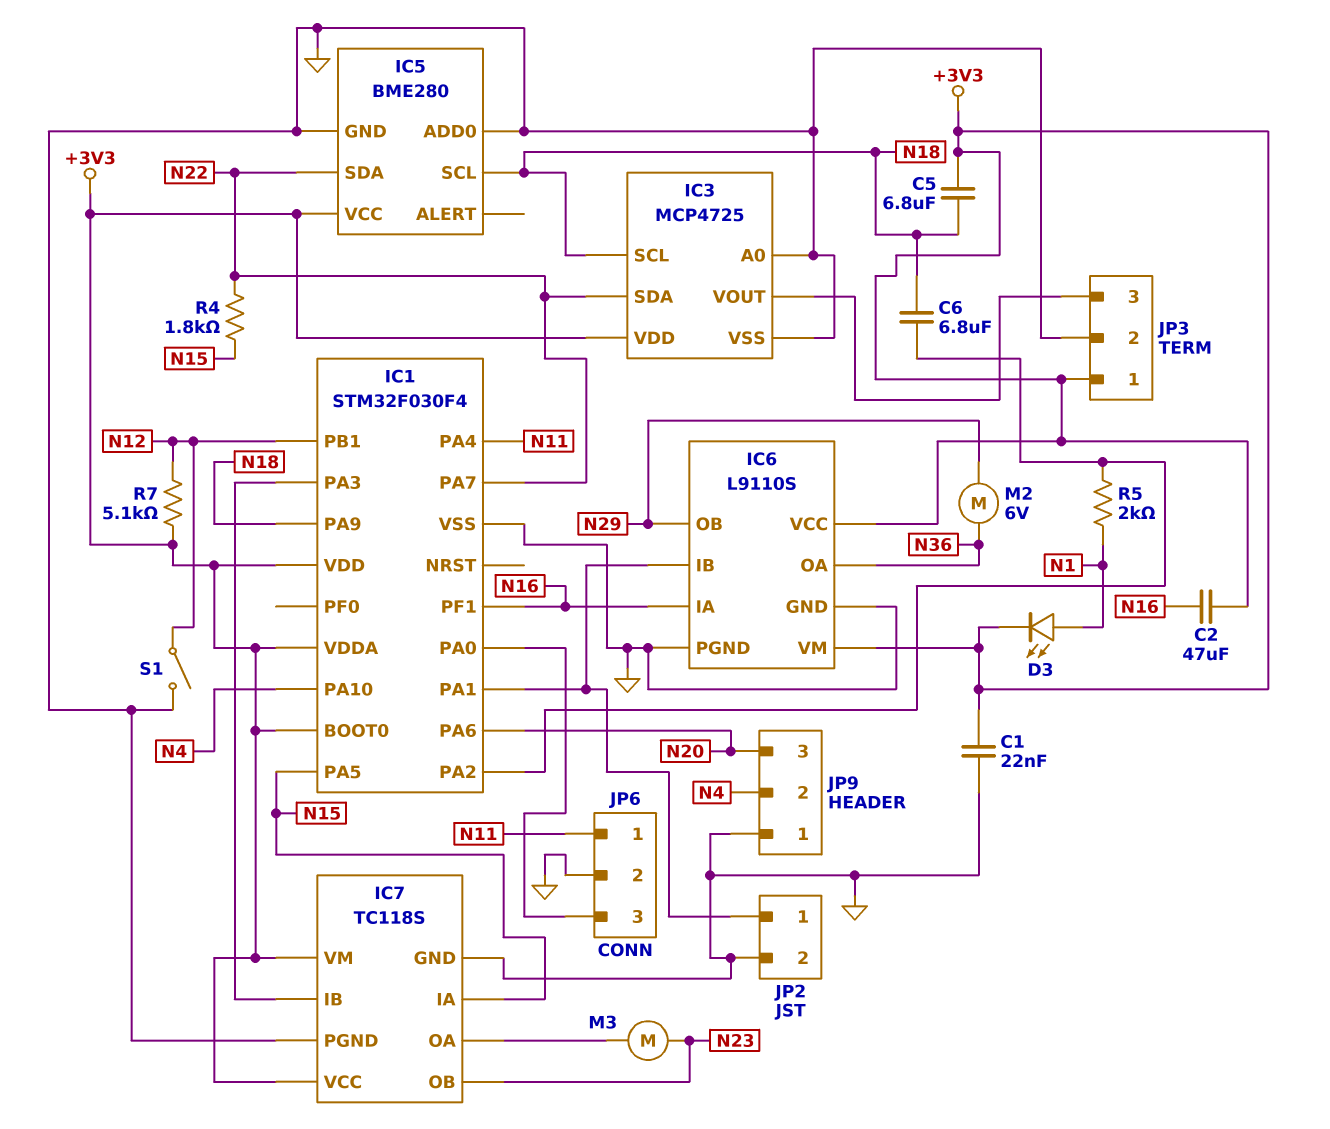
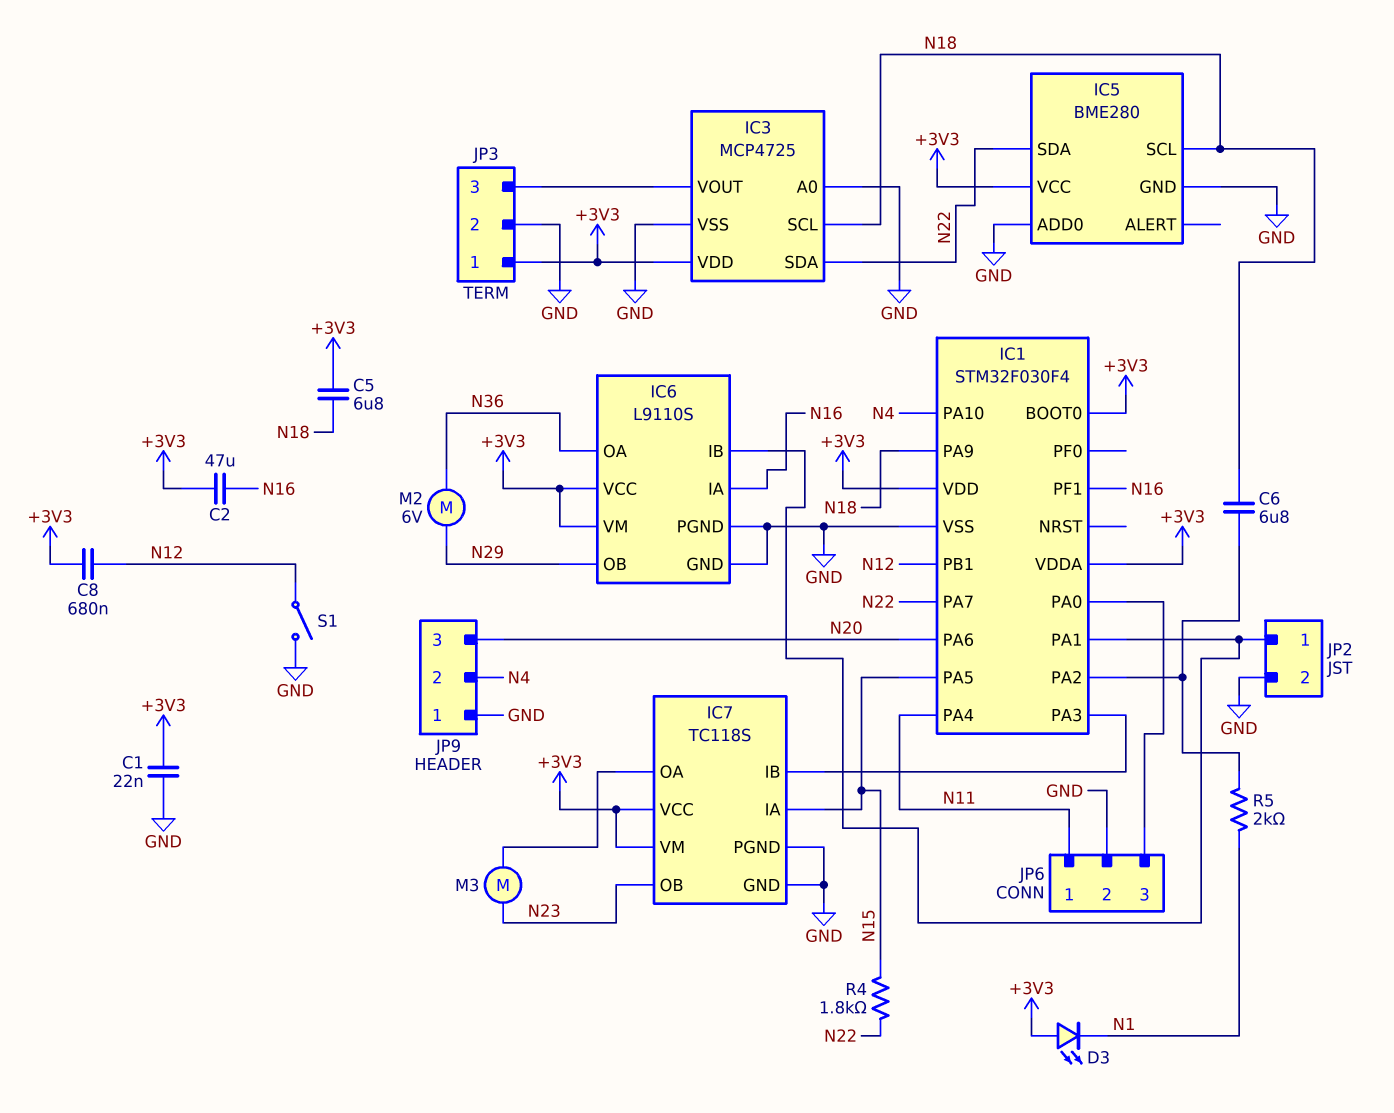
C8: none -> 680nF (+3V3, N12)
D3: LED (A N1, K +3V3) -> LED (A +3V3, K N1)
R7: 5.1k (+3V3, N12) -> none

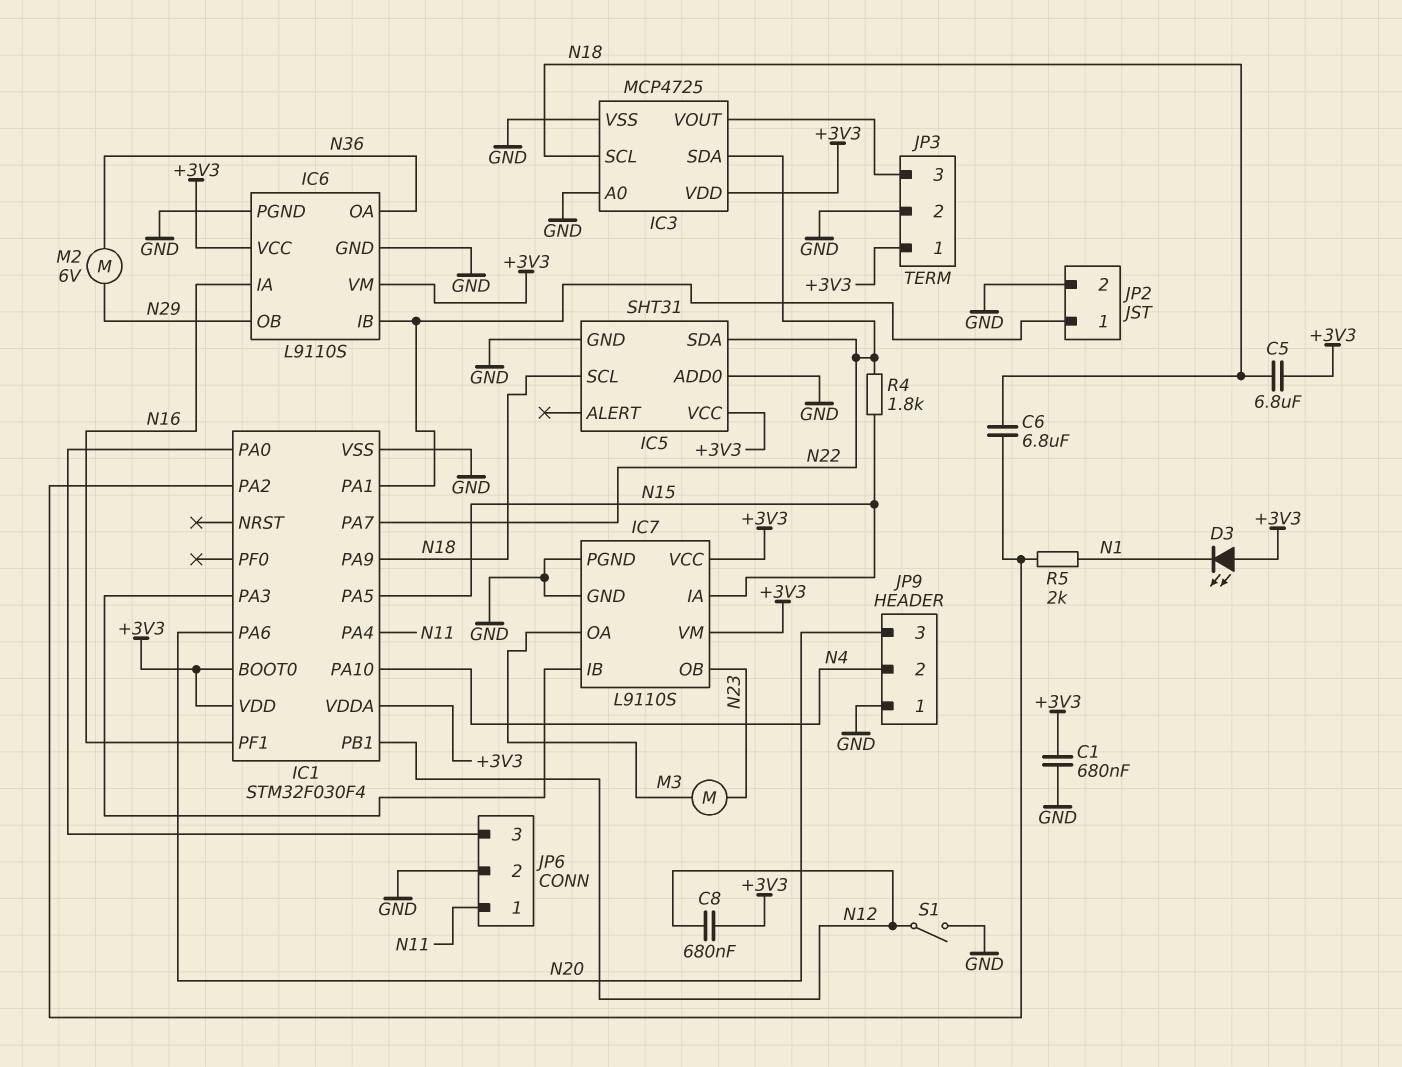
C1: 22nF (+3V3, GND) -> 680nF (+3V3, GND)
C2: 47uF (+3V3, N16) -> none
IC5: BME280 -> SHT31
IC7: TC118S -> L9110S

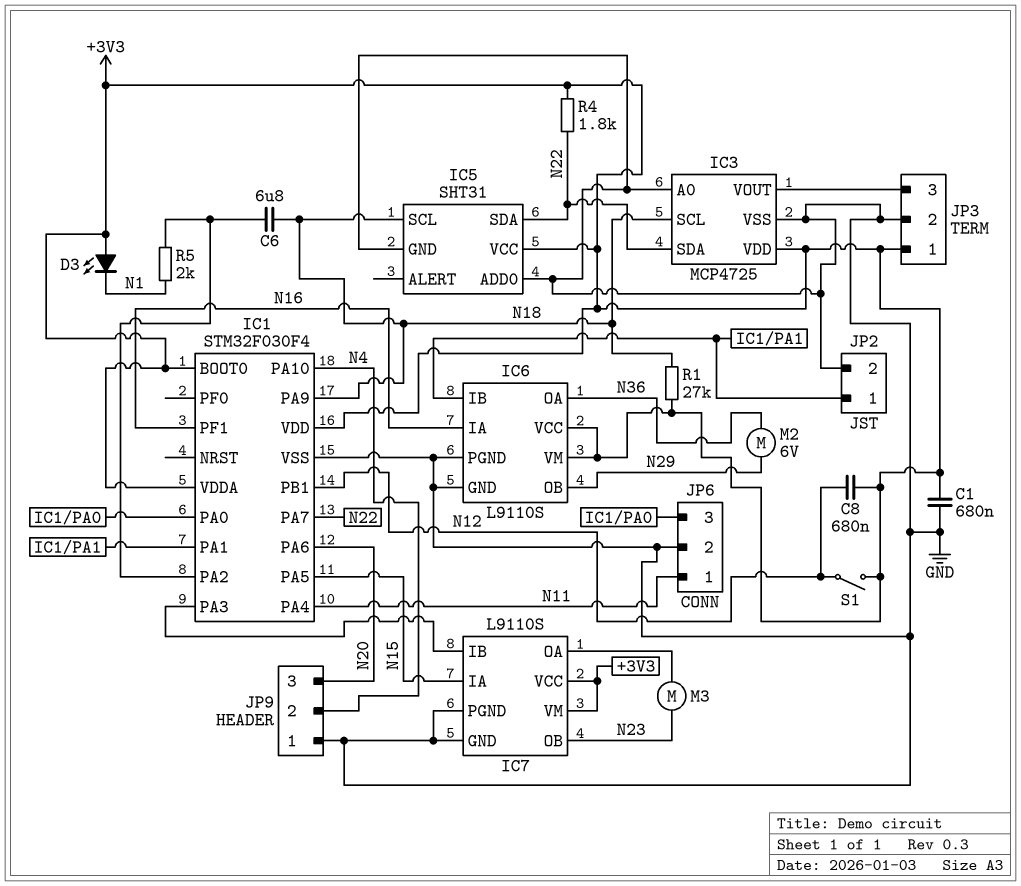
C5: 6.8uF (+3V3, N18) -> none
R1: none -> 27k (+3V3, N18)
R4: 1.8k (N15, N22) -> 1.8k (+3V3, N22)
S1: switch (GND, N12) -> switch (+3V3, N12)

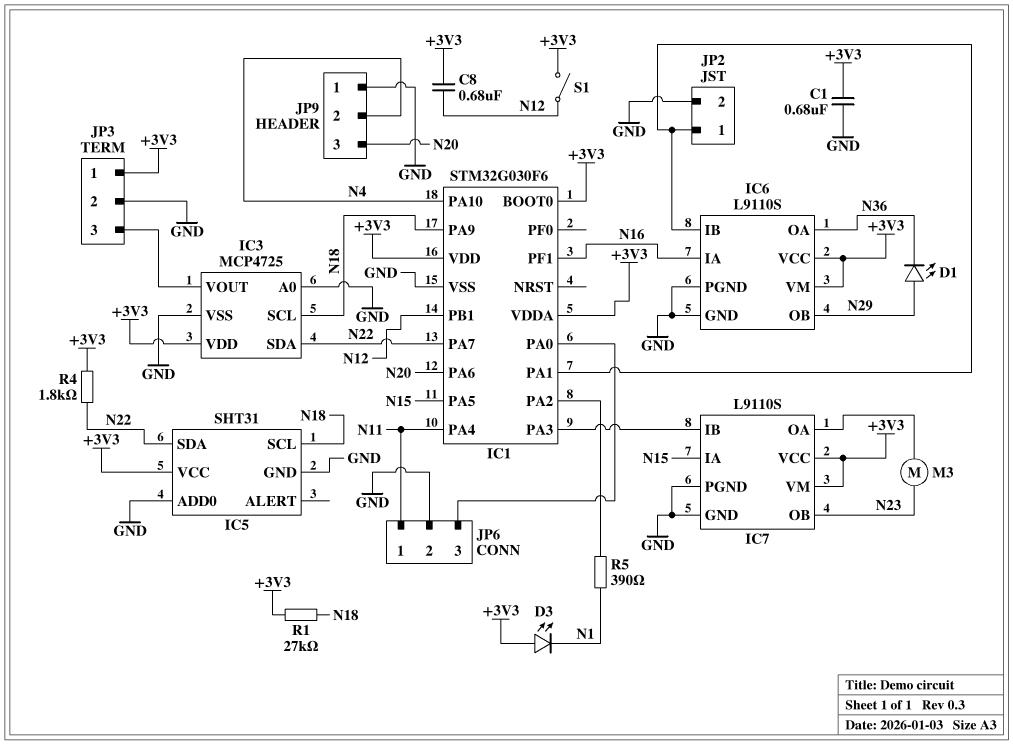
C6: 6.8uF (IC1/PA2, N18) -> none
D1: none -> LED (A N29, K N36)
IC1: STM32F030F4 -> STM32G030F6
M2: motor 6V (N29, N36) -> none
R5: 2k (IC1/PA2, N1) -> 390 (IC1/PA2, N1)

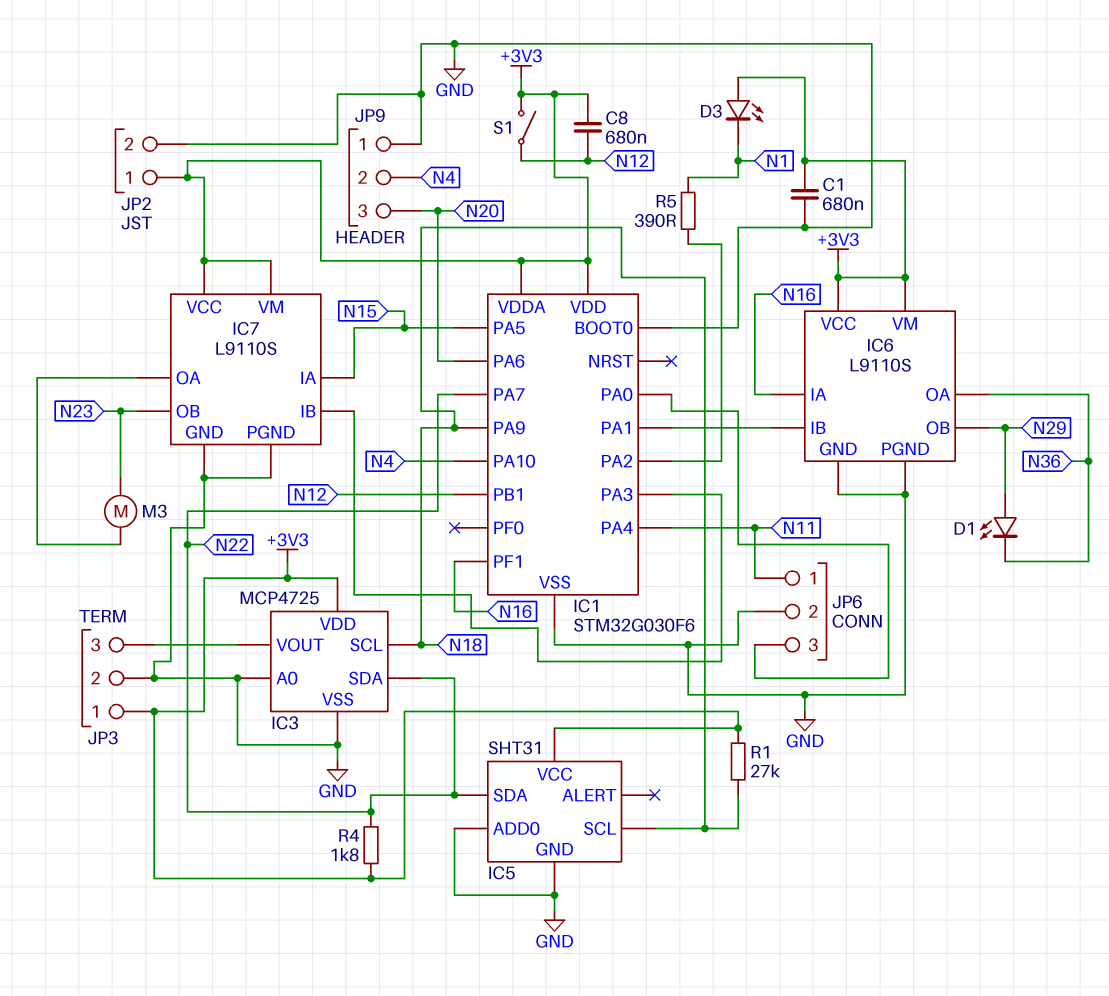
IC1 pin BOOT0: +3V3 -> GND
JP2 pin 1: IC1/PA1 -> +3V3

